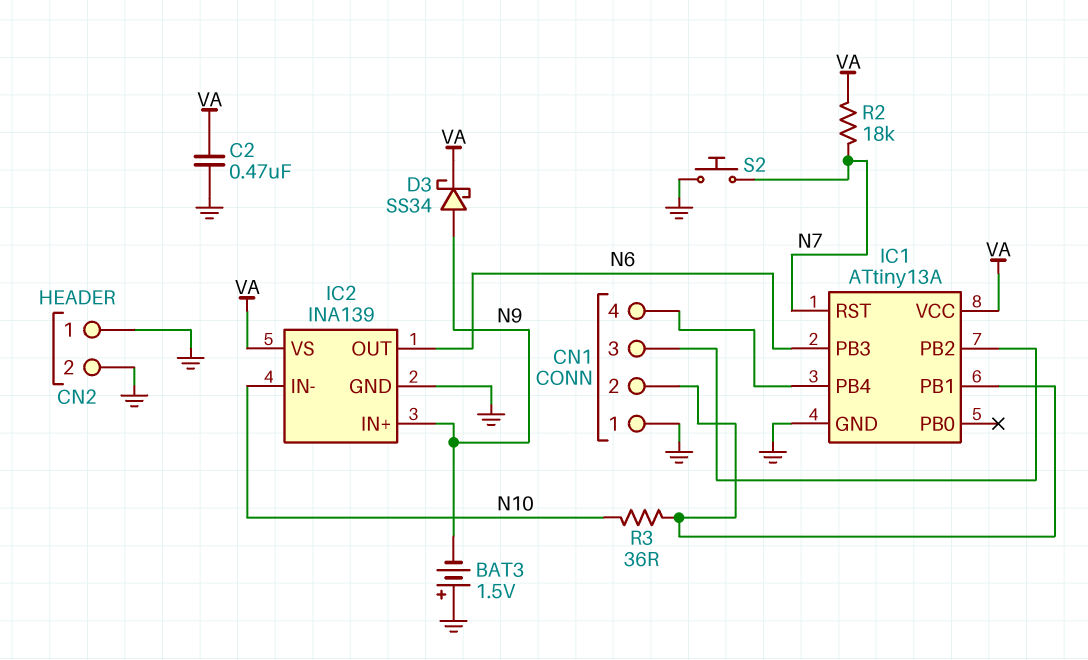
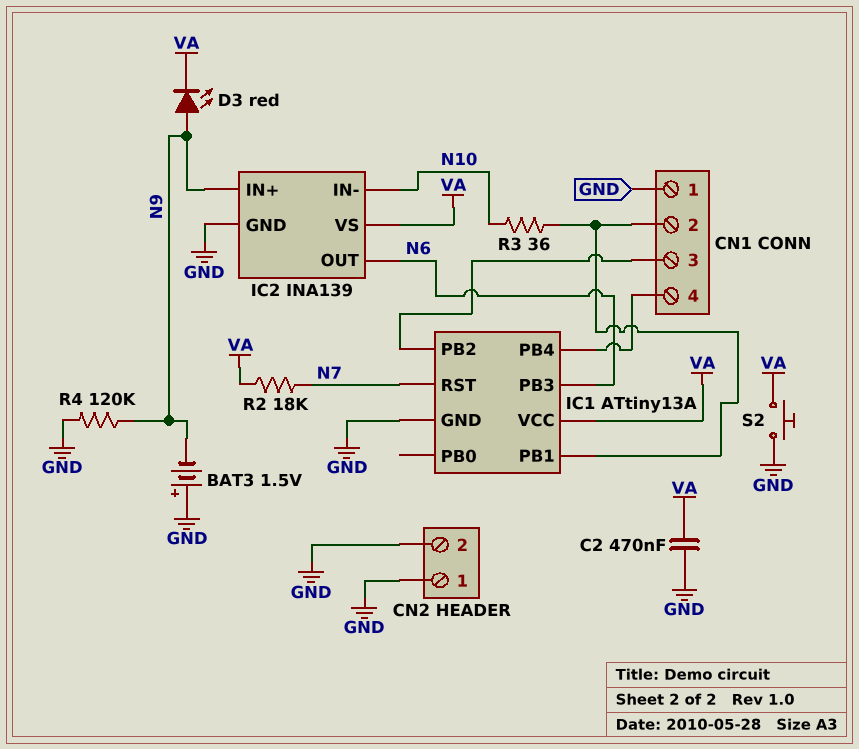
D3: schottky SS34 (A N9, K VA) -> LED red (A N9, K VA)
R4: none -> 120k (GND, N9)
S2: button (GND, N7) -> button (GND, VA)

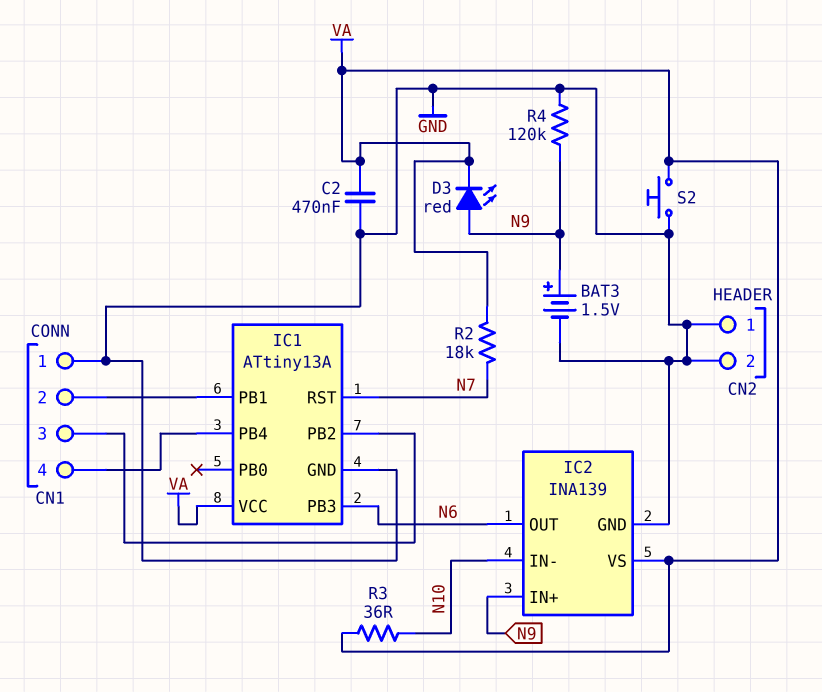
BAT3: 1.5V (plus GND, minus N9) -> 1.5V (plus N9, minus GND)
R3: 36 (CN1/2, N10) -> 36 (N10, VA)

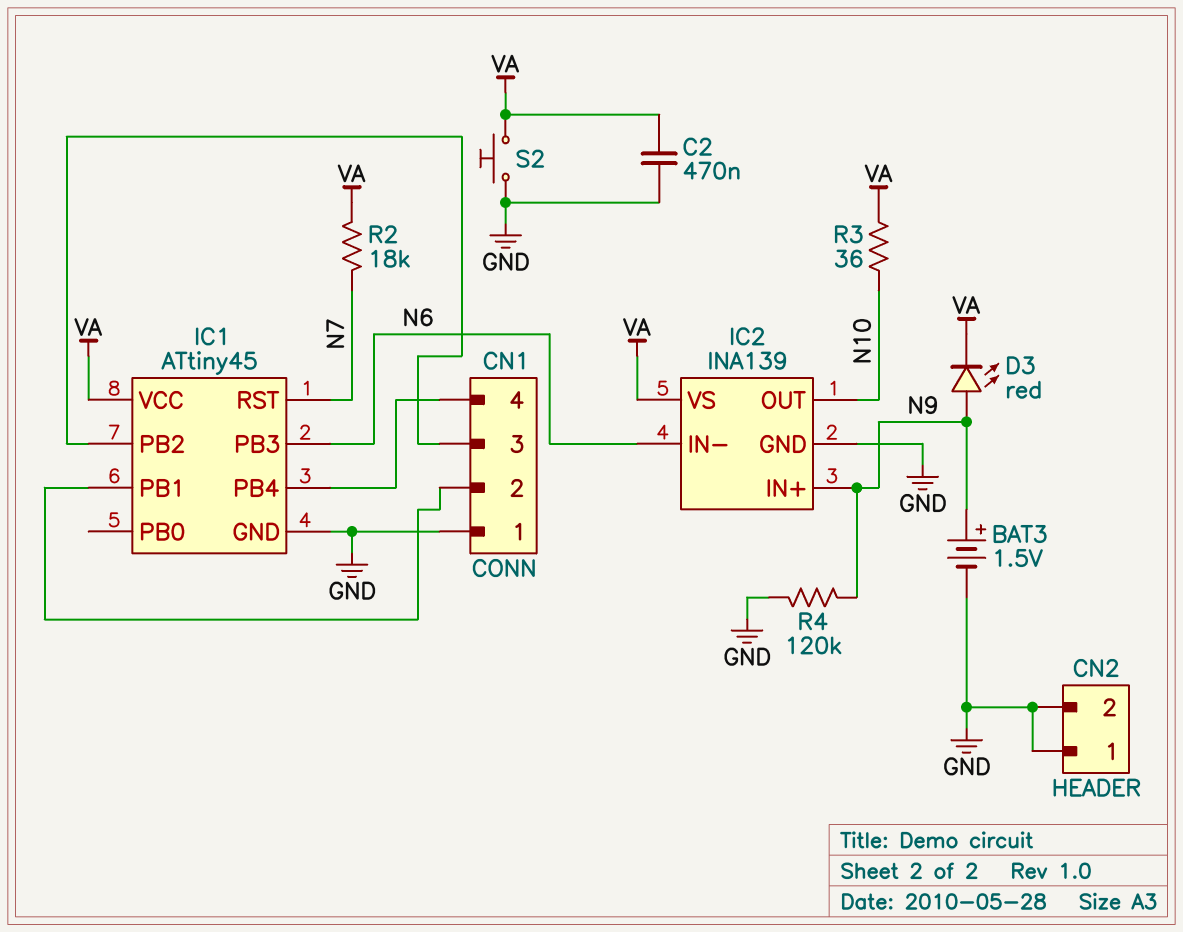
IC1: ATtiny13A -> ATtiny45
IC2 pin IN-: N10 -> N6
IC2 pin OUT: N6 -> N10

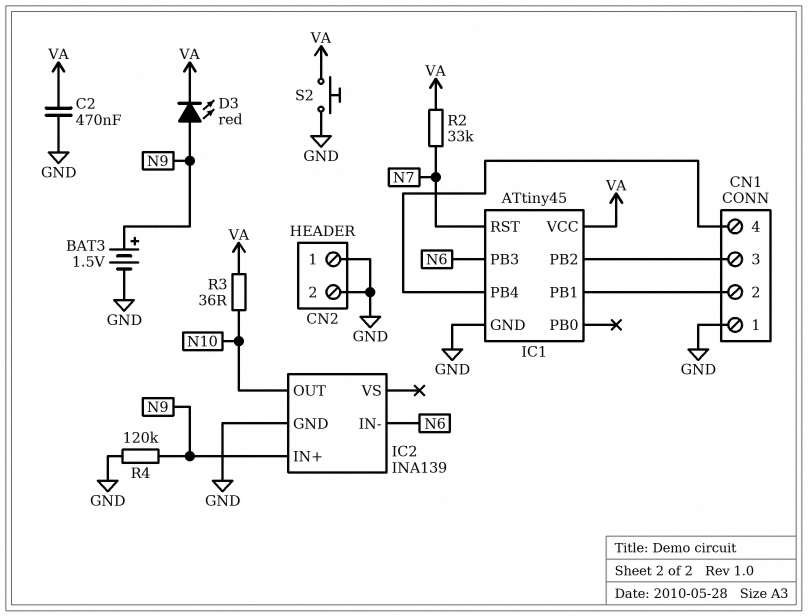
IC2 pin VS: VA -> none
R2: 18k (N7, VA) -> 33k (N7, VA)

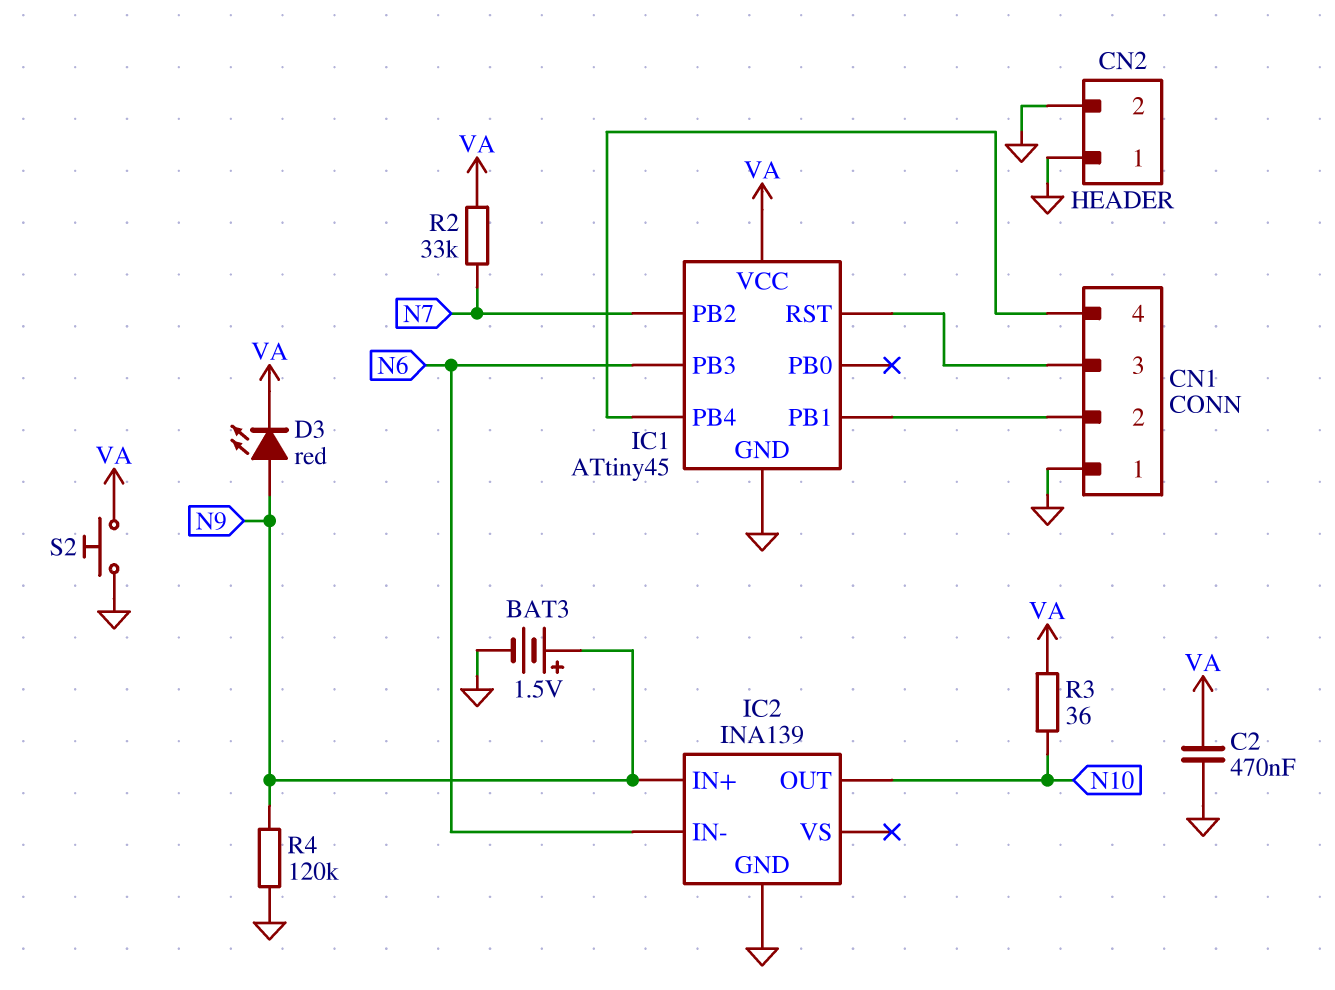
IC1 pin PB2: CN1/3 -> N7
IC1 pin RST: N7 -> CN1/3

